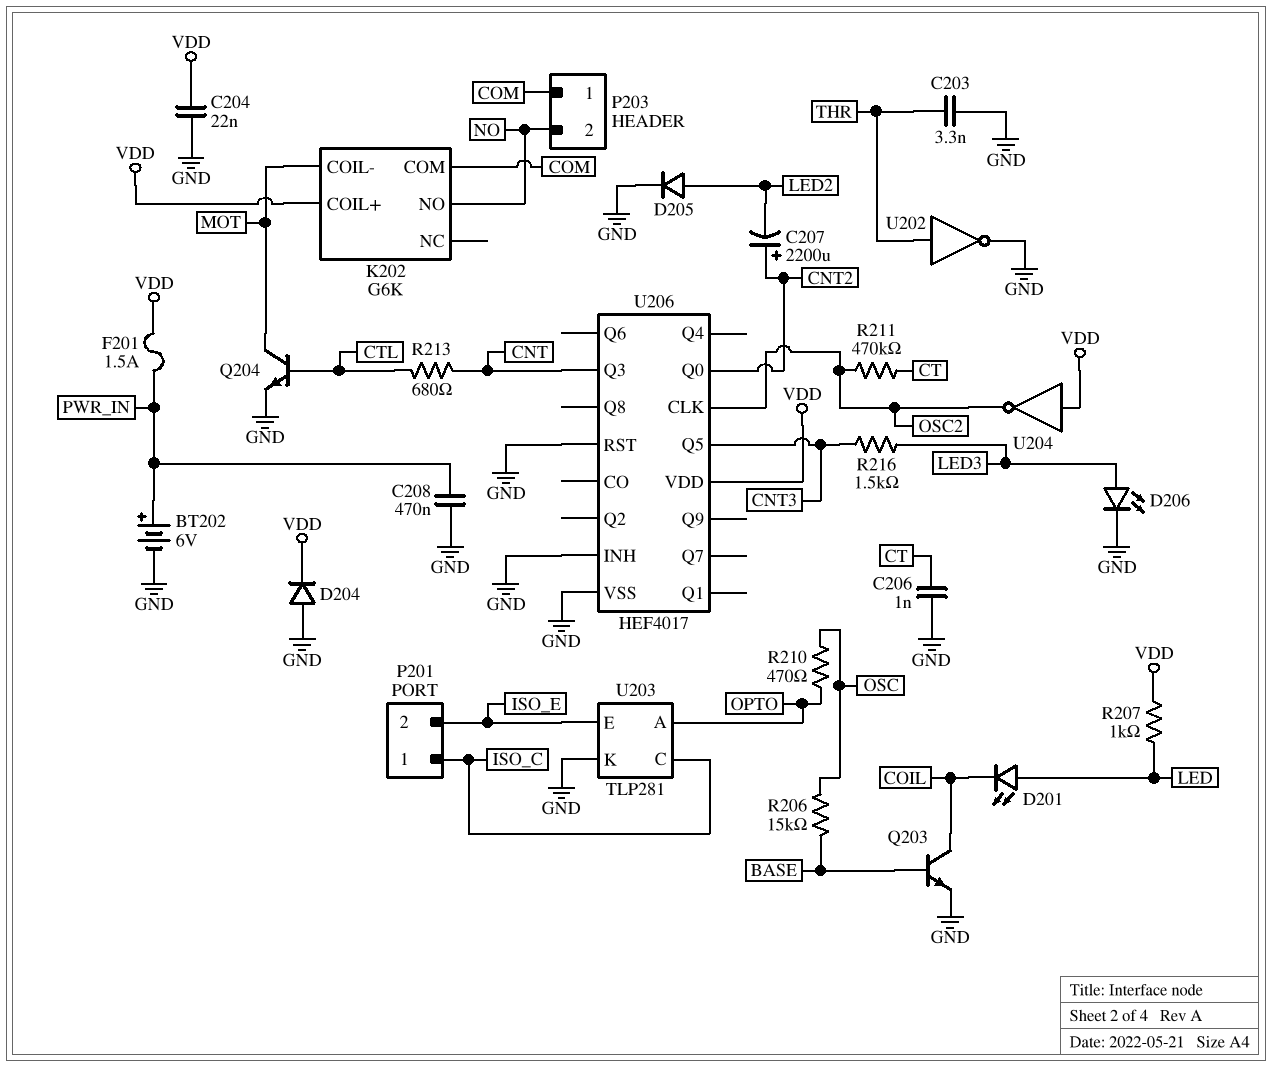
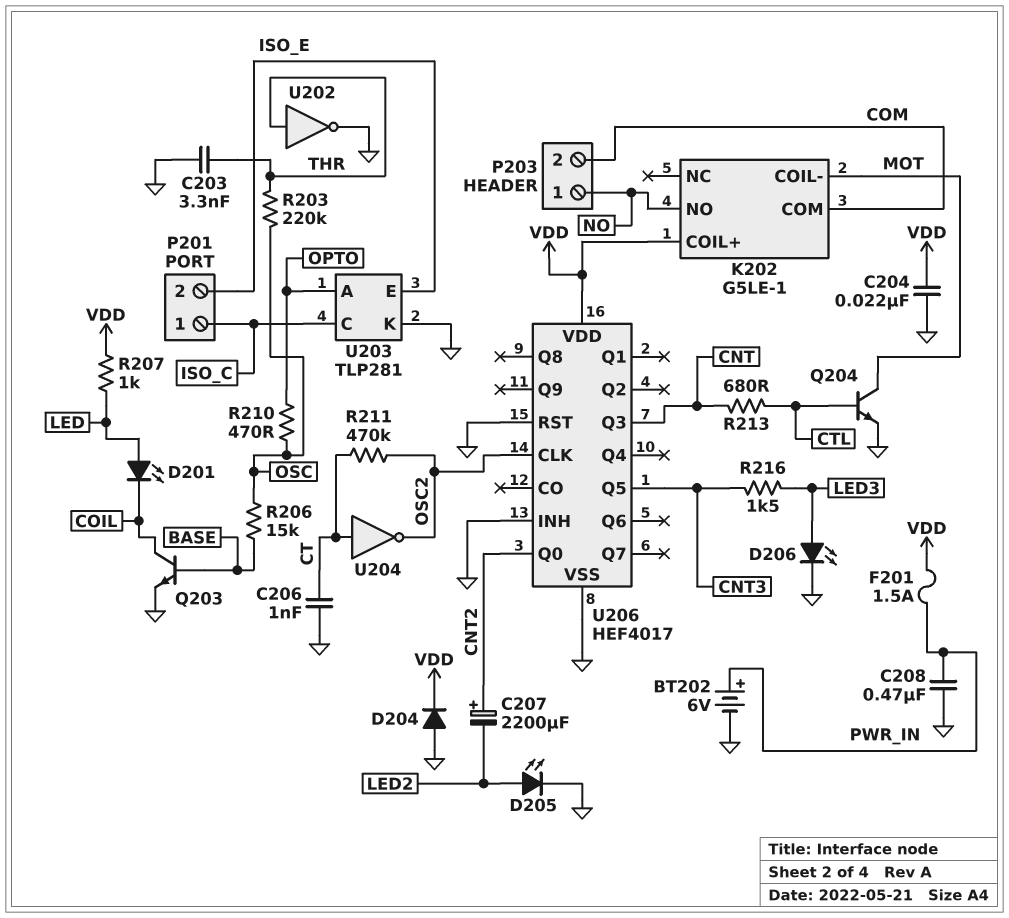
D205: diode (A LED2, K GND) -> LED (A LED2, K GND)
K202: G6K -> G5LE-1
P203 pin 1: COM -> NO
P203 pin 2: NO -> COM
R203: none -> 220k (OSC, THR)
U204: NOT (in VDD, out OSC2) -> NOT (in CT, out OSC2)

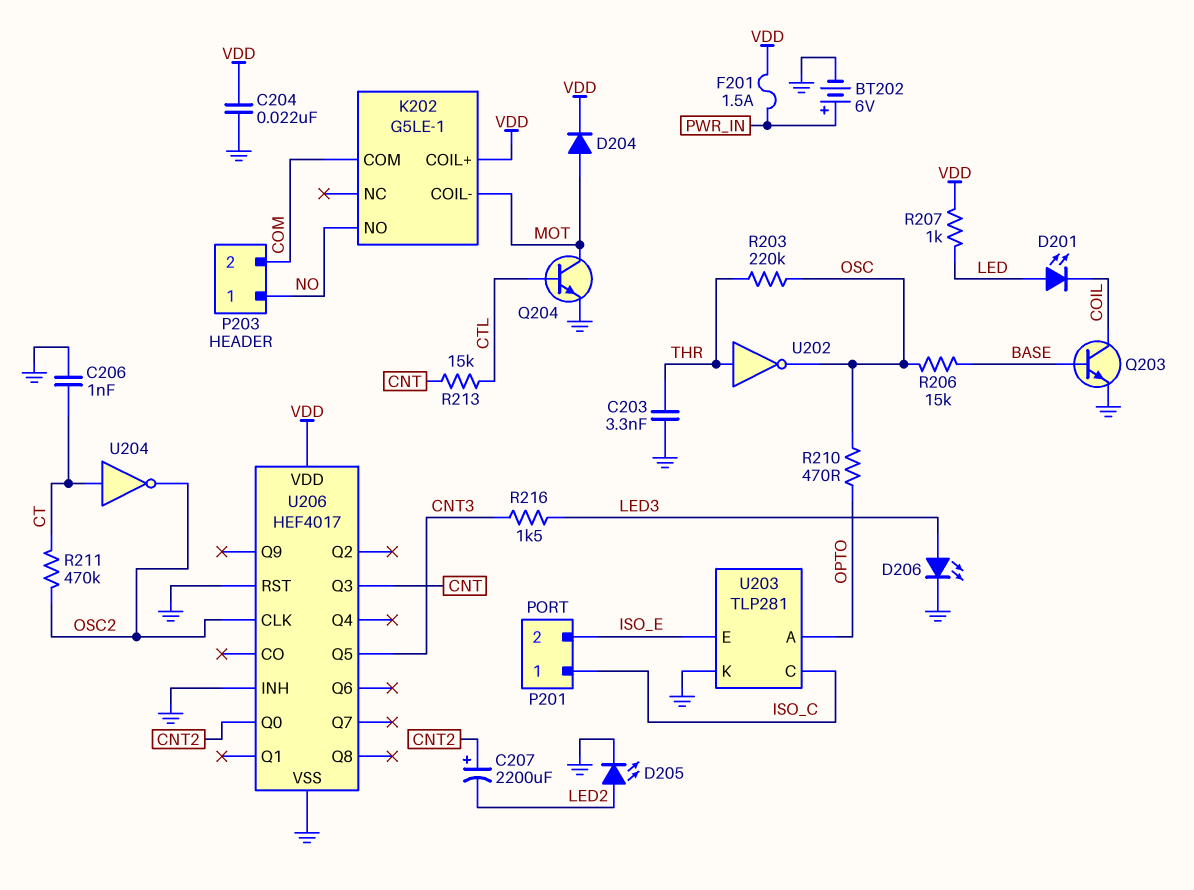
C208: 470nF (GND, PWR_IN) -> none
D204: diode (A GND, K VDD) -> diode (A MOT, K VDD)
R213: 680 (CNT, CTL) -> 15k (CNT, CTL)
U202: NOT (in THR, out GND) -> NOT (in THR, out OSC)

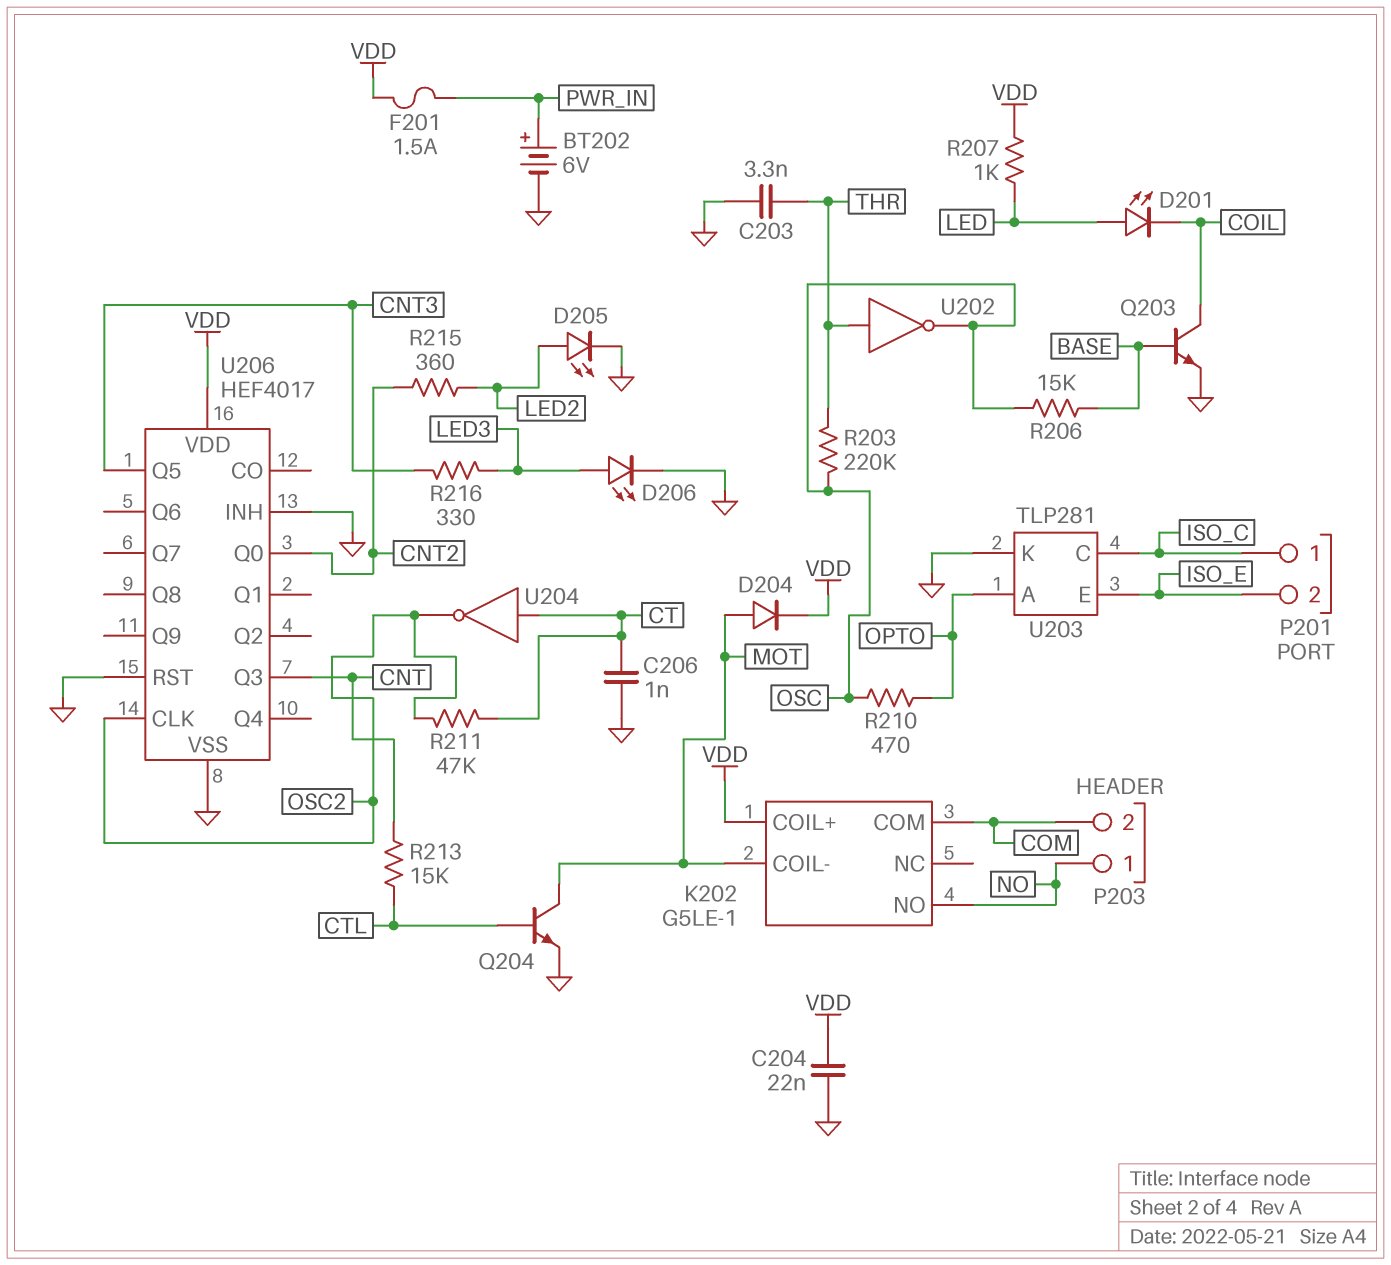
C207: 2200uF (plus CNT2, minus LED2) -> none
R211: 470k (CT, OSC2) -> 47k (CT, OSC2)
R215: none -> 360 (CNT2, LED2)
R216: 1.5k (CNT3, LED3) -> 330 (CNT3, LED3)

